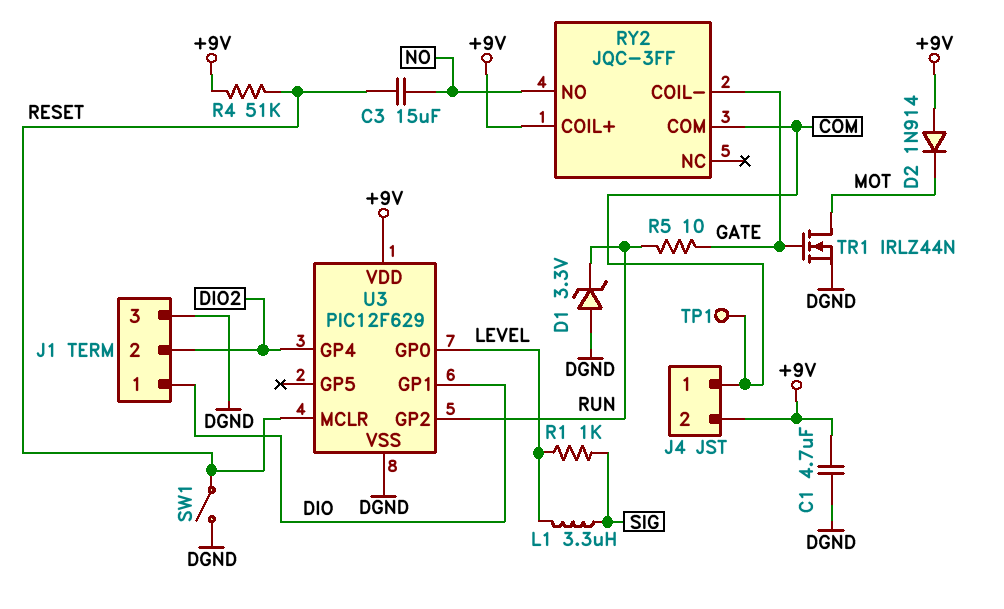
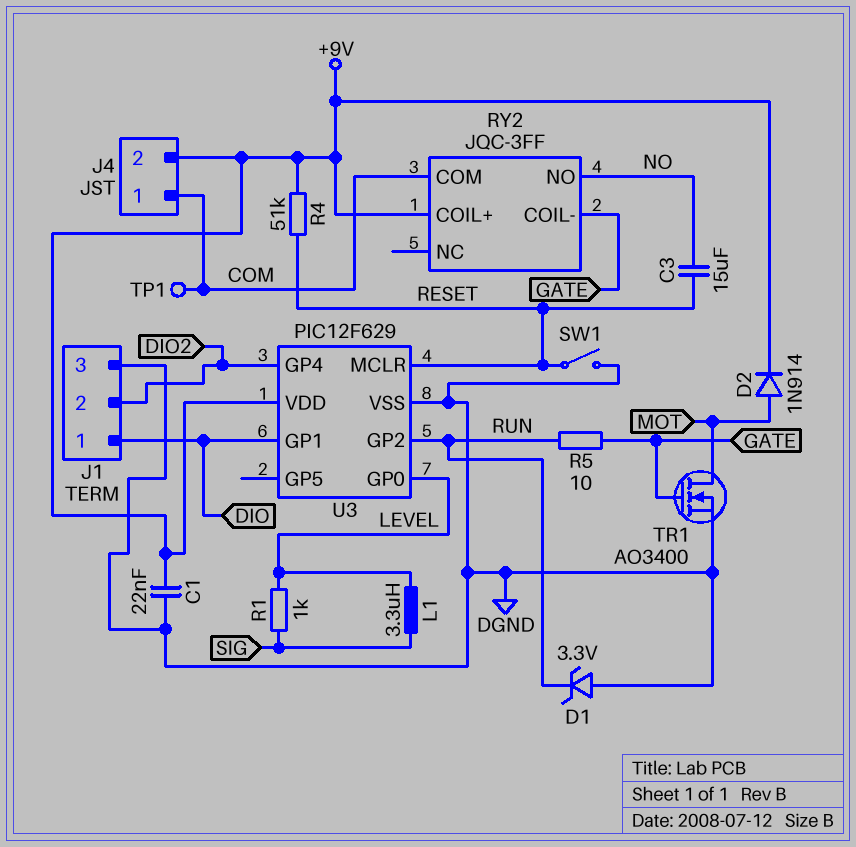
C1: 4.7uF (+9V, DGND) -> 22nF (+9V, DGND)
D2: diode 1N914 (A +9V, K MOT) -> diode 1N914 (A MOT, K +9V)
TR1: NMOS IRLZ44N (G GATE, D MOT, S DGND) -> NMOS AO3400 (G GATE, D MOT, S DGND)

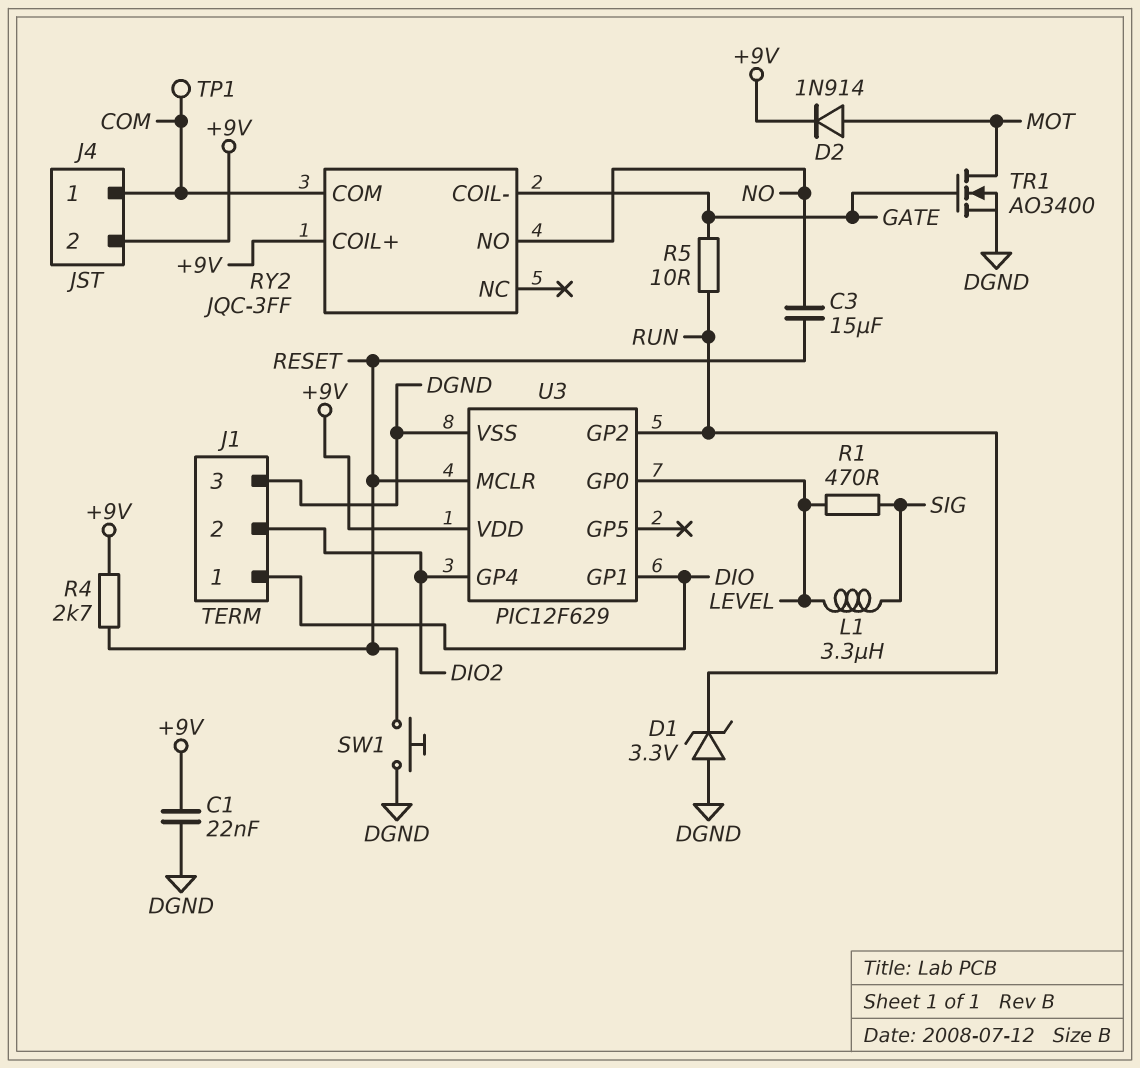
R1: 1k (LEVEL, SIG) -> 470 (LEVEL, SIG)
R4: 51k (+9V, RESET) -> 2.7k (+9V, RESET)
SW1: switch (DGND, RESET) -> button (DGND, RESET)

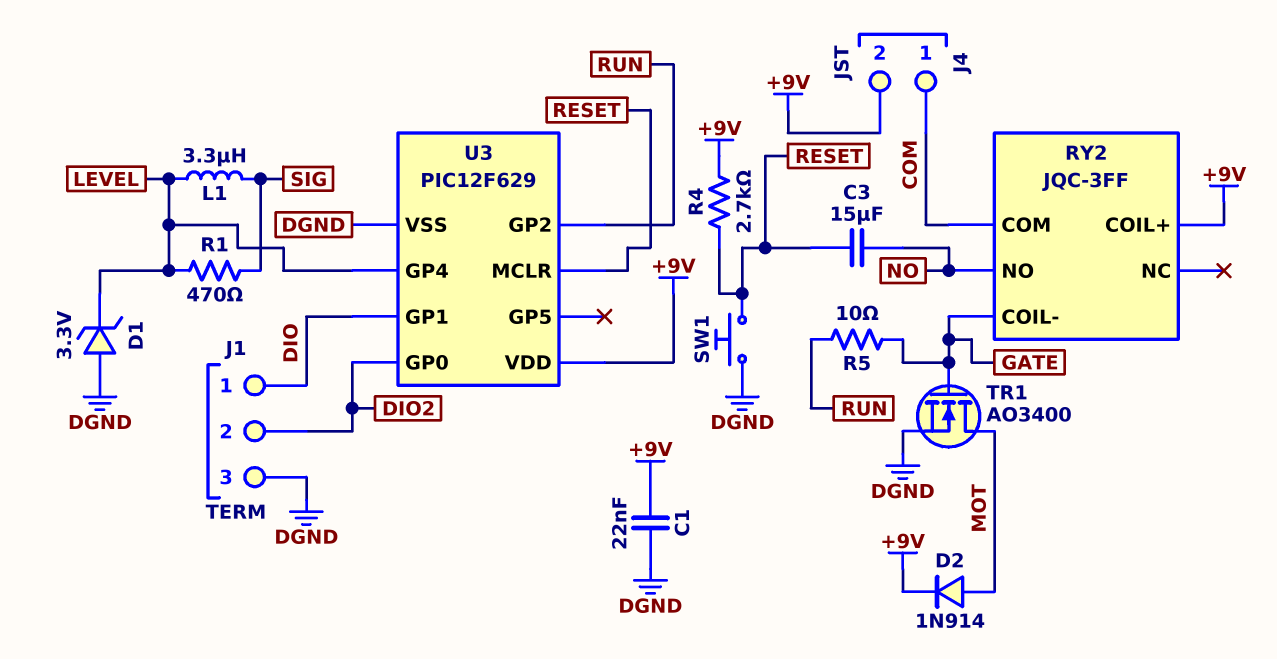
D1: zener 3.3V (A DGND, K RUN) -> zener 3.3V (A DGND, K LEVEL)
TP1: test point (COM) -> none
U3 pin GP0: LEVEL -> DIO2
U3 pin GP4: DIO2 -> LEVEL

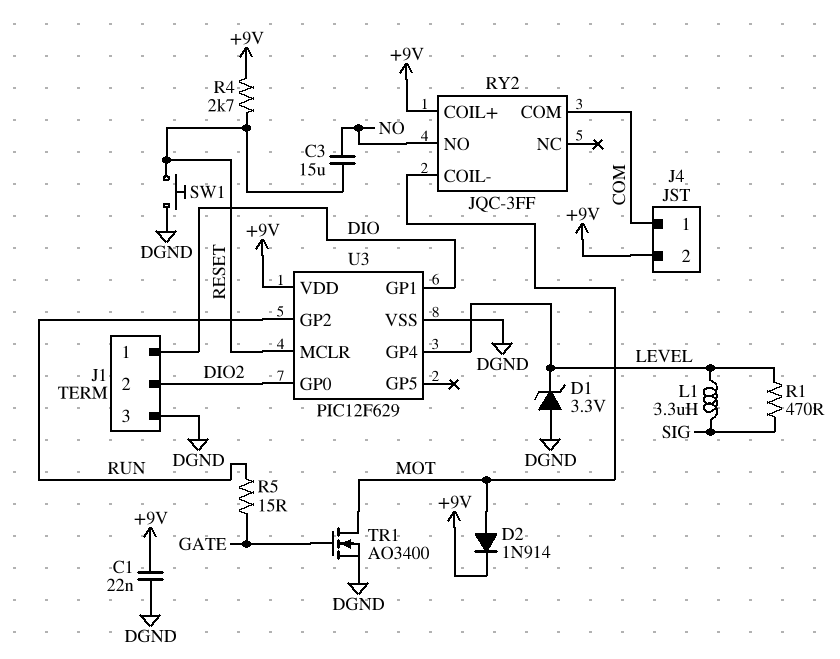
R5: 10 (GATE, RUN) -> 15 (GATE, RUN)
RY2 pin COIL-: GATE -> MOT

